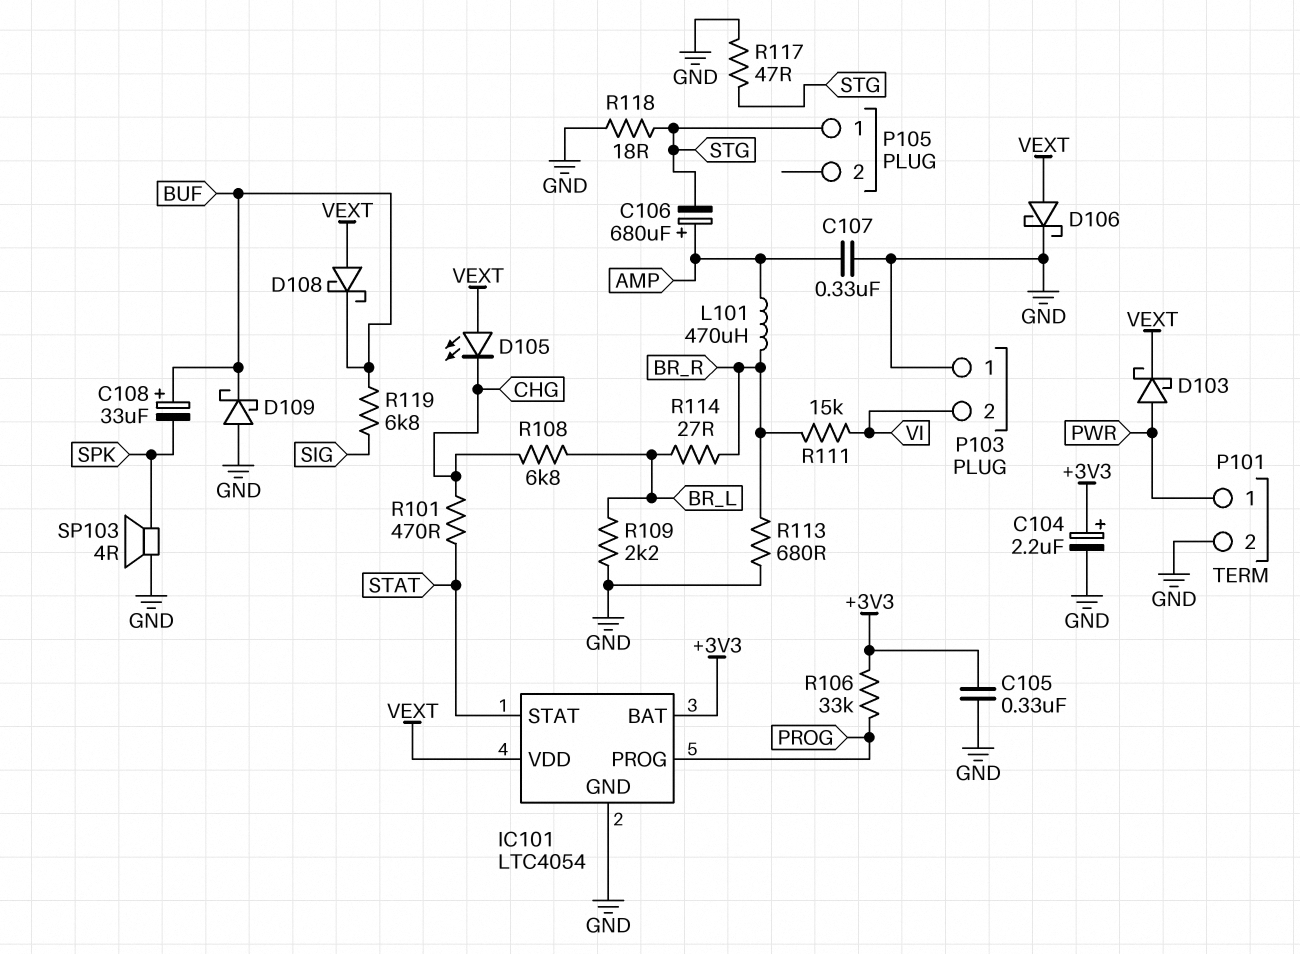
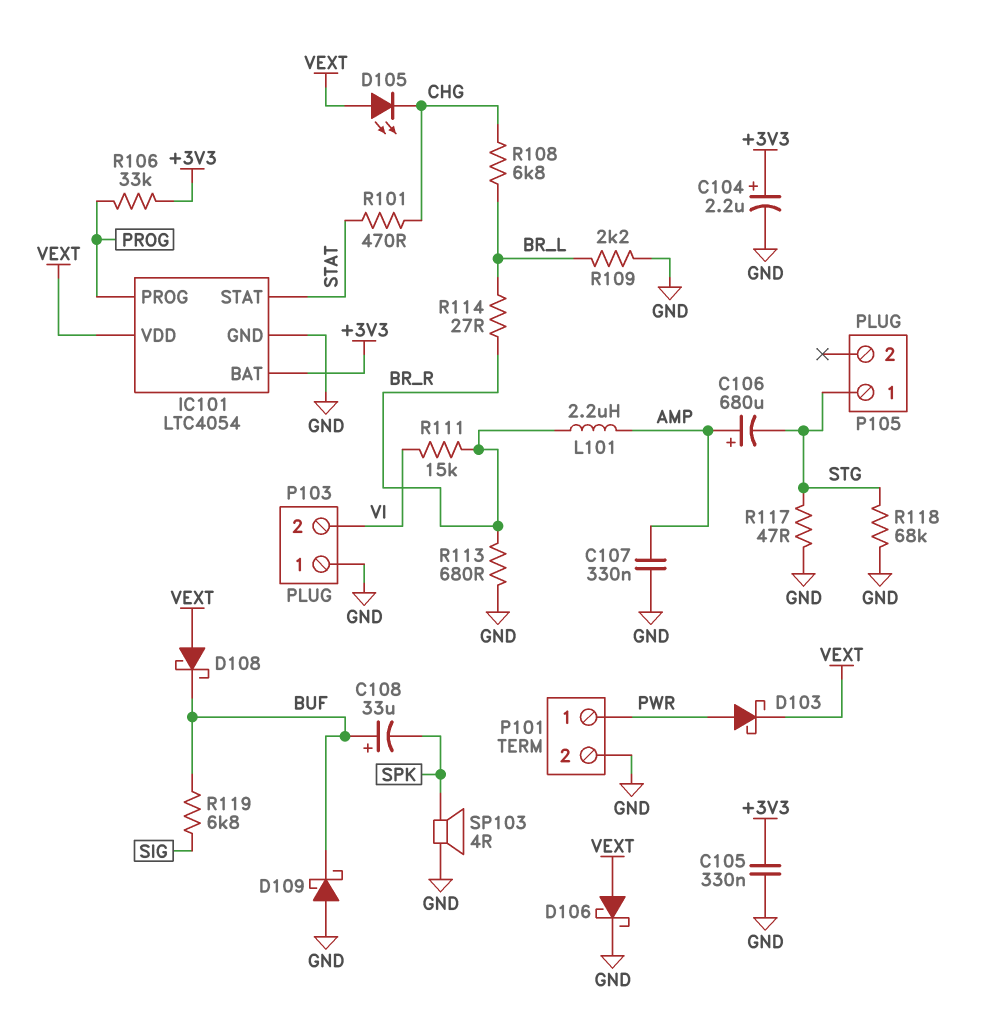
L101: 470uH (AMP, BR_R) -> 2.2uH (AMP, BR_R)
R118: 18 (GND, STG) -> 68k (GND, STG)

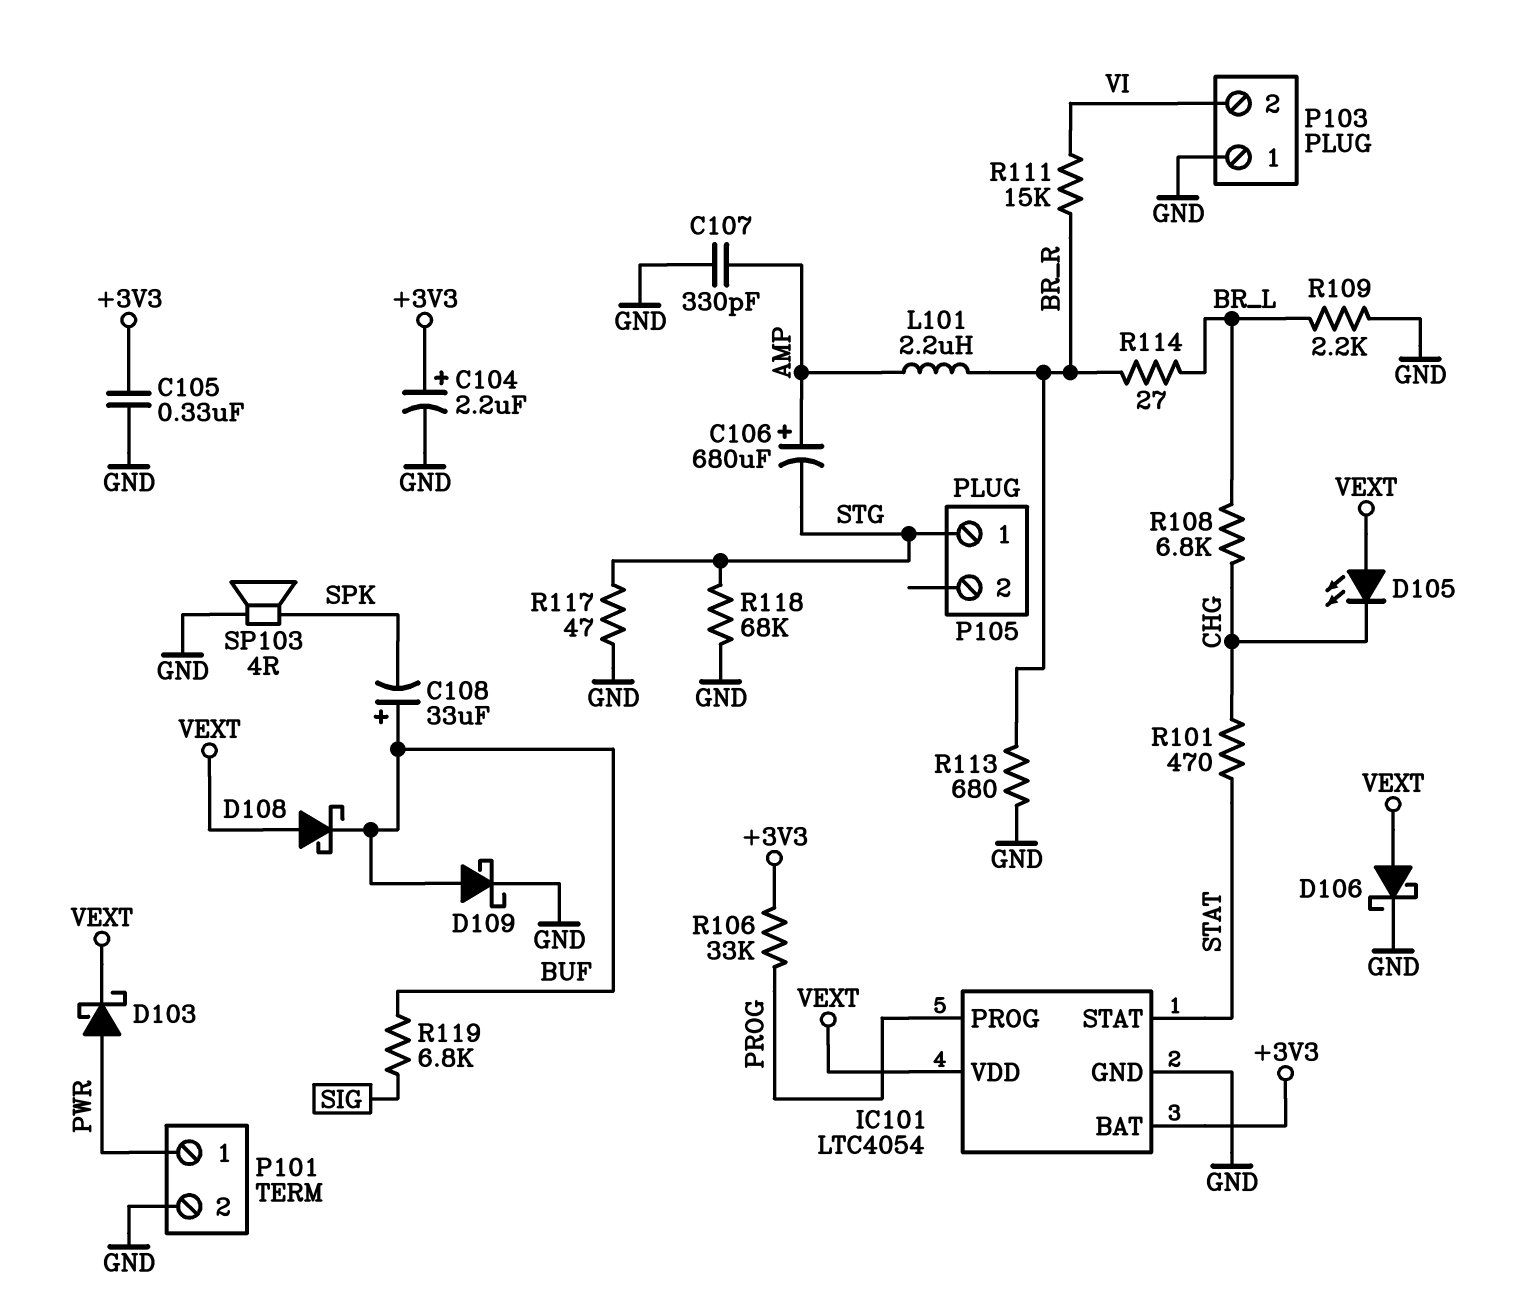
C107: 330nF (AMP, GND) -> 330pF (AMP, GND)
D109: schottky (A GND, K BUF) -> schottky (A BUF, K GND)

